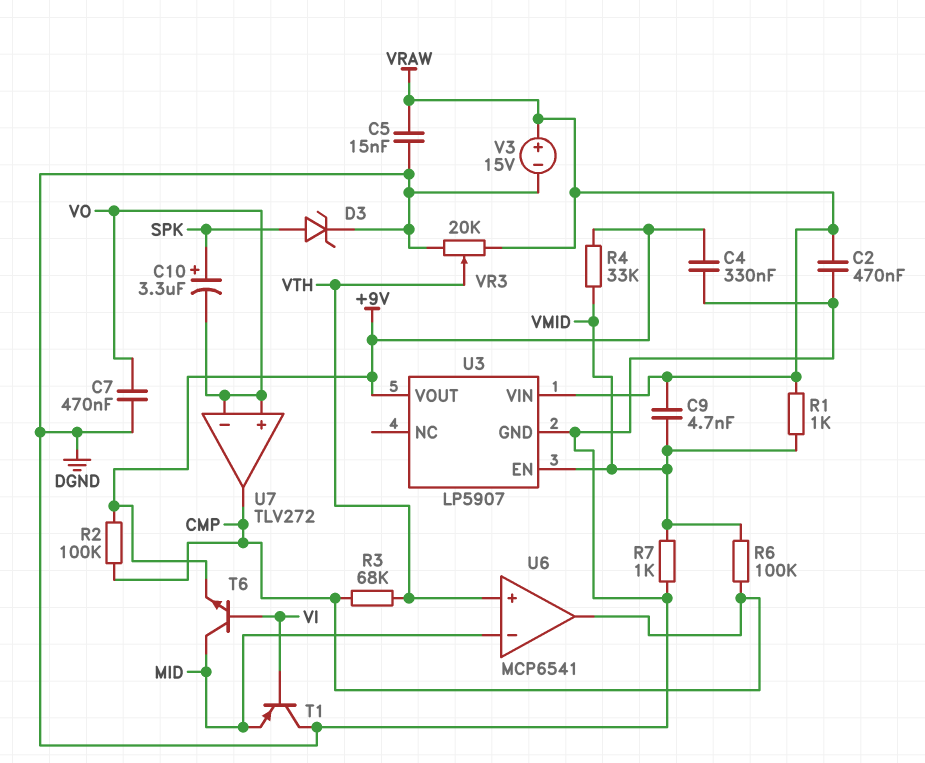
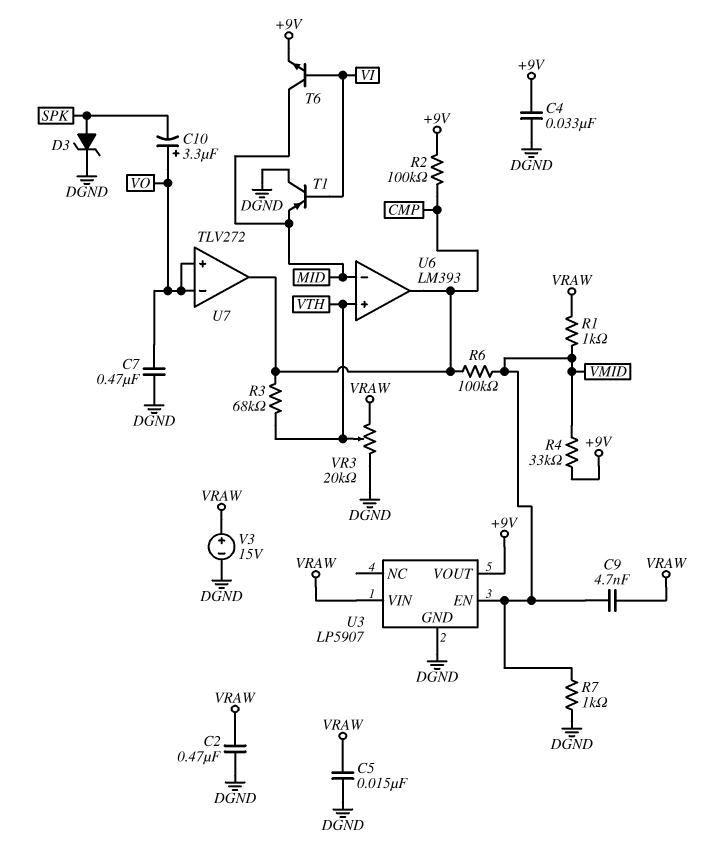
C4: 330nF (+9V, DGND) -> 33nF (+9V, DGND)
C10: 3.3uF (plus SPK, minus VO) -> 3.3uF (plus VO, minus SPK)
U6: MCP6541 -> LM393

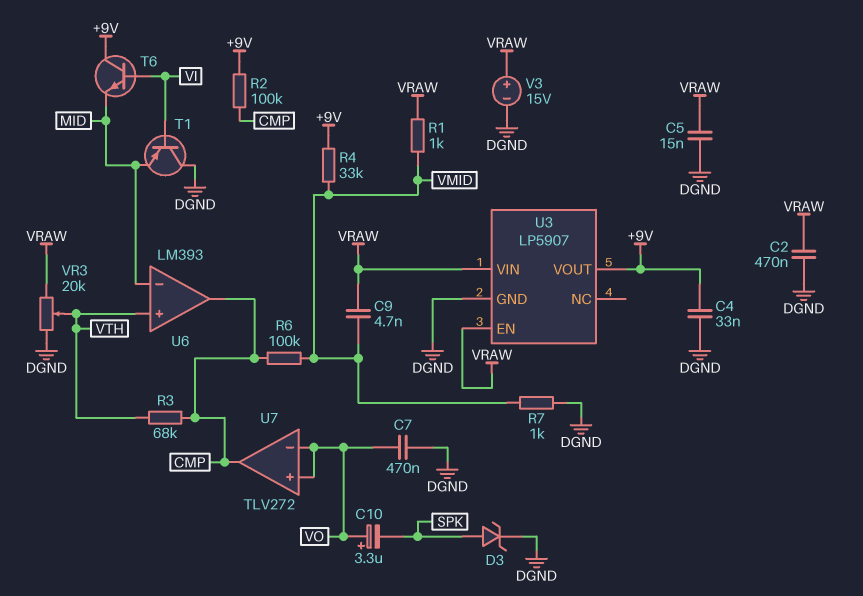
T6: NPN (B VI, C MID, E +9V) -> NPN (B VI, C +9V, E MID)
U3 pin EN: VMID -> VRAW

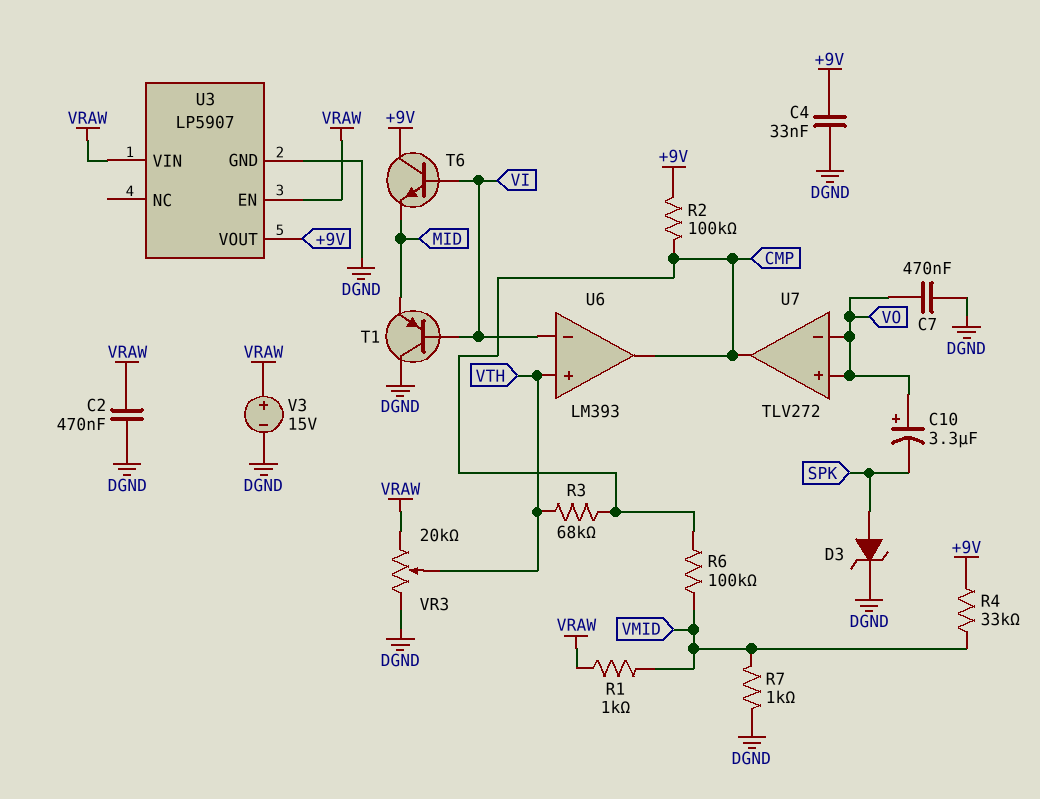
C5: 15nF (DGND, VRAW) -> none
C9: 4.7nF (VMID, VRAW) -> none
U6 pin in-: MID -> VI

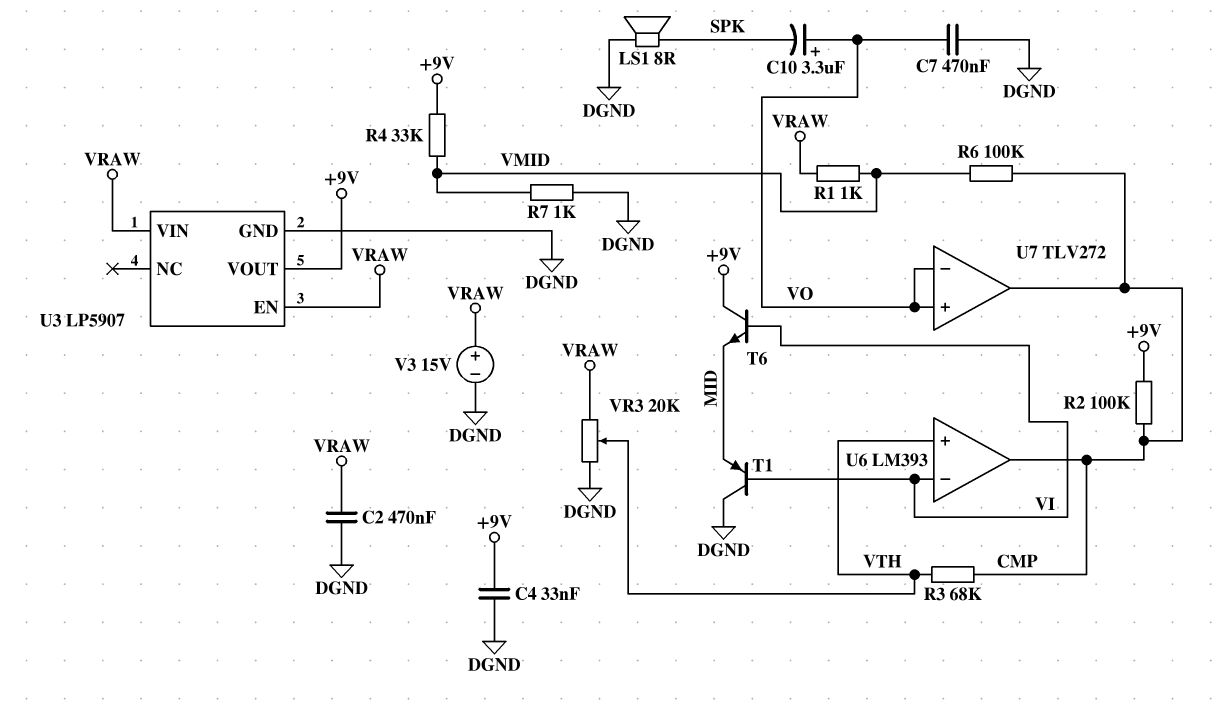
D3: zener (A SPK, K DGND) -> none
LS1: none -> speaker 8R (DGND, SPK)

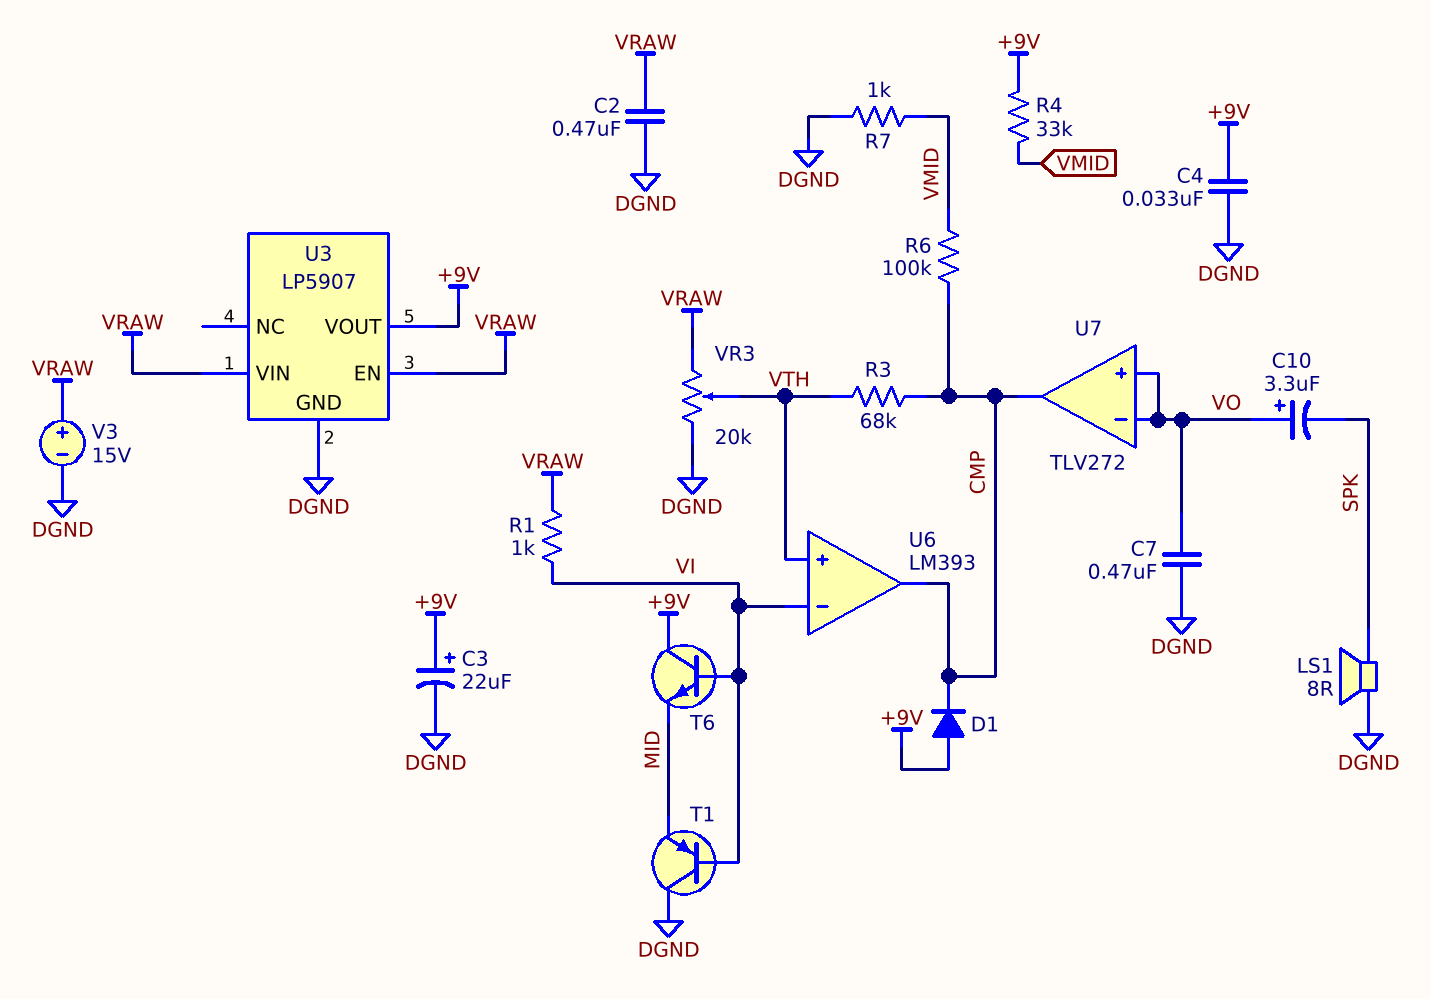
C3: none -> 22uF (plus +9V, minus DGND)
D1: none -> diode (A +9V, K CMP)
R1: 1k (VMID, VRAW) -> 1k (VI, VRAW)
R2: 100k (+9V, CMP) -> none

